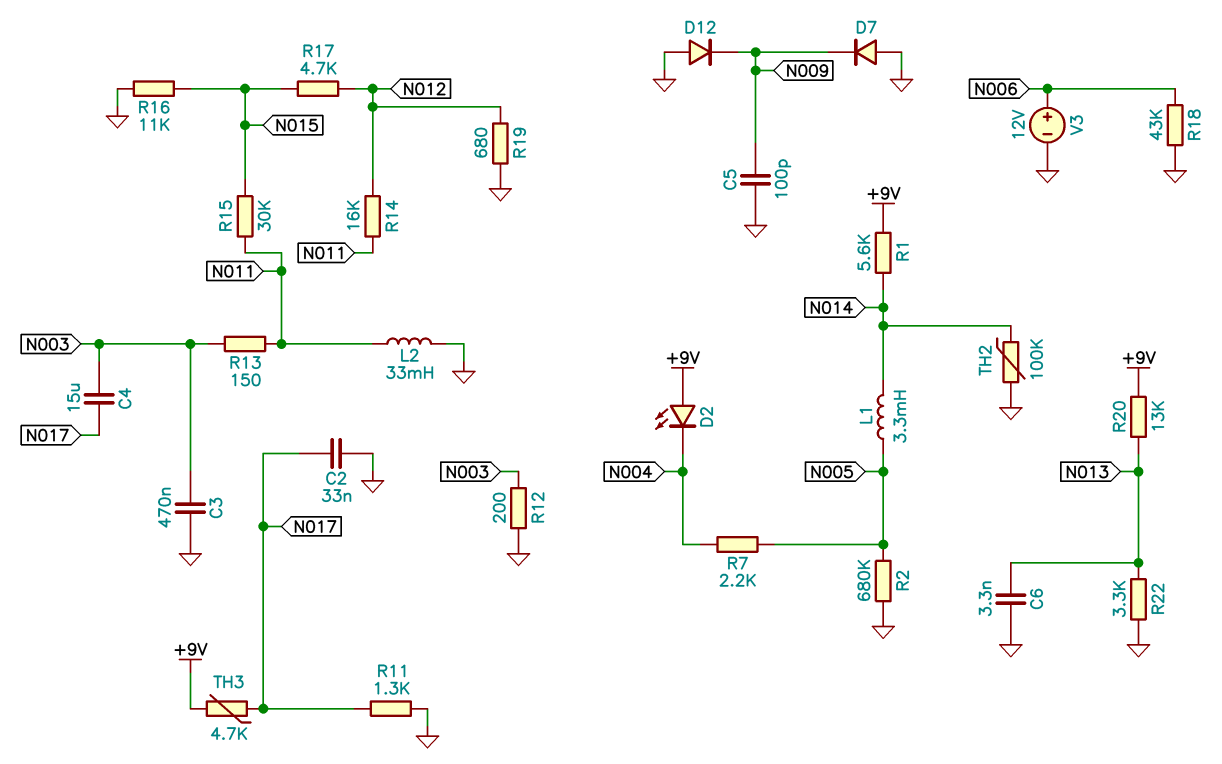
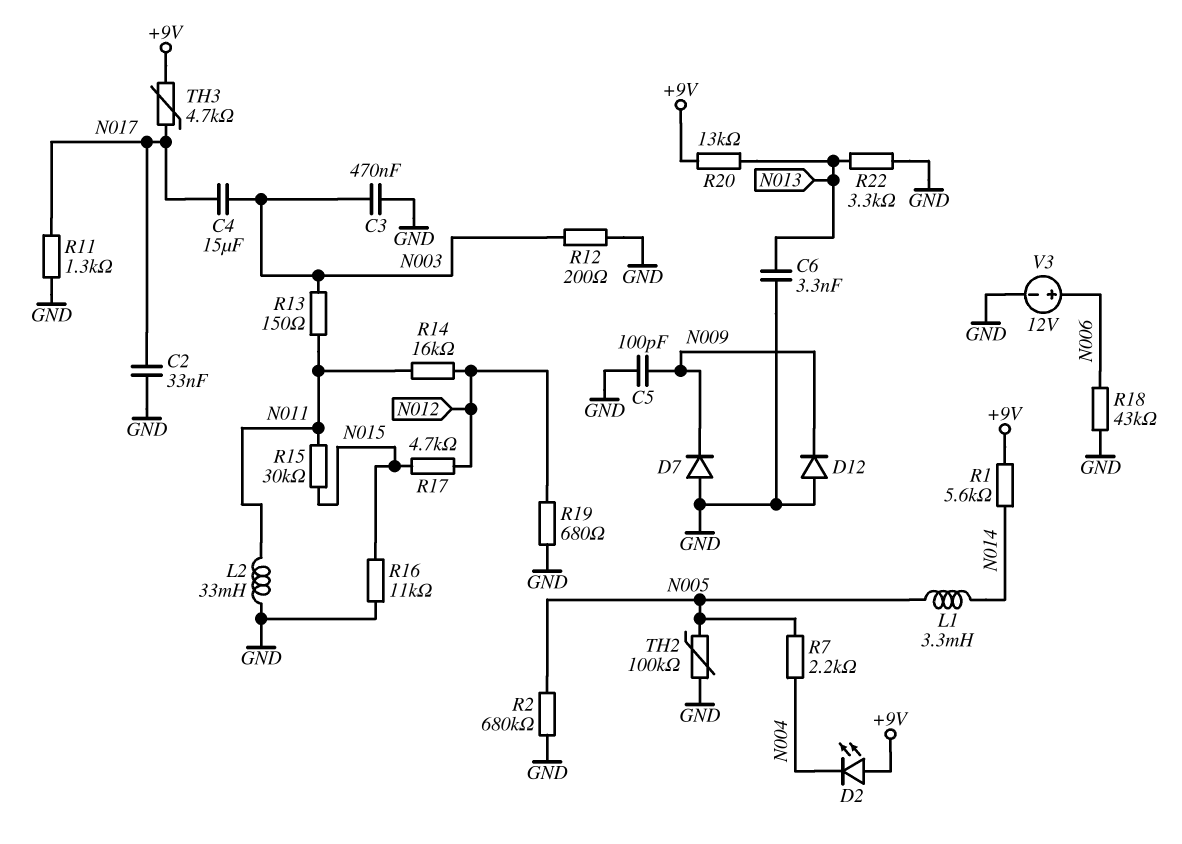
TH2: 100k (GND, N014) -> 100k (GND, N005)

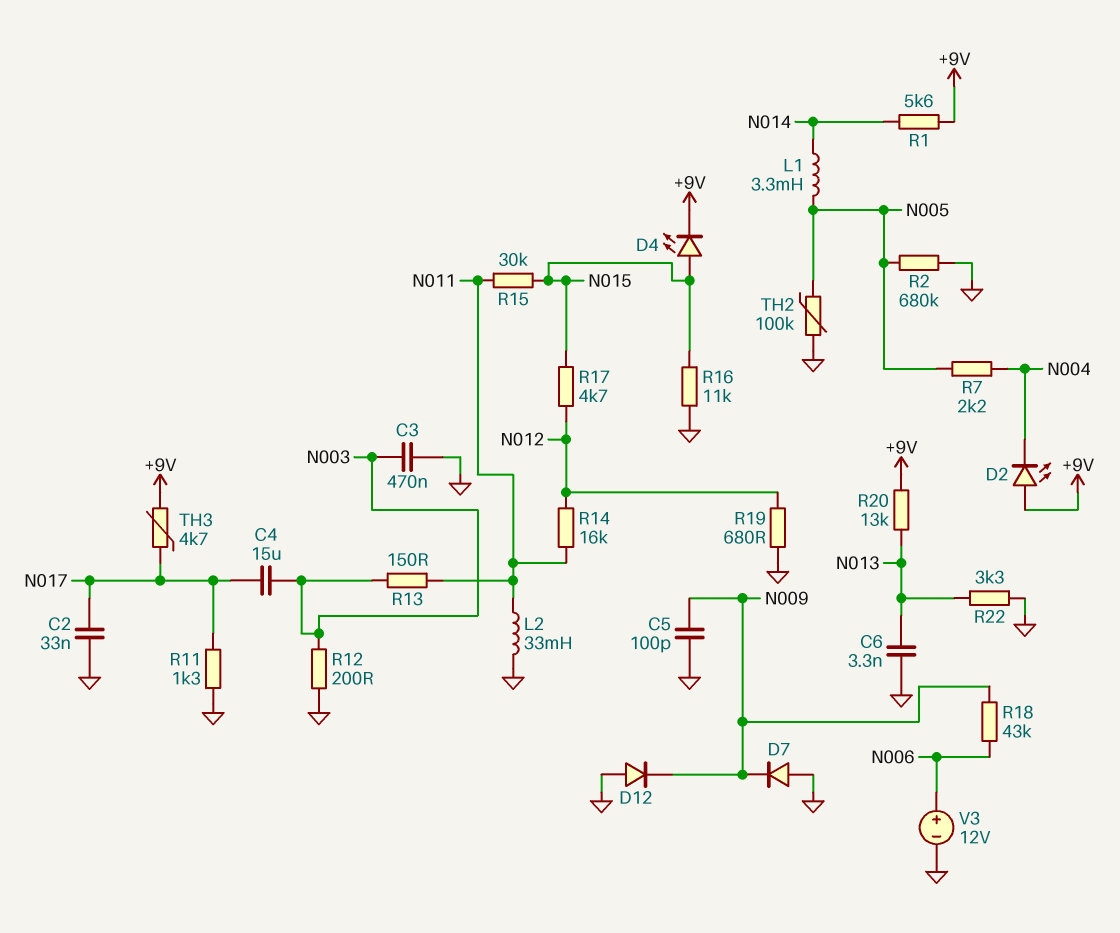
D4: none -> LED (A N015, K +9V)
R18: 43k (GND, N006) -> 43k (N006, N009)

